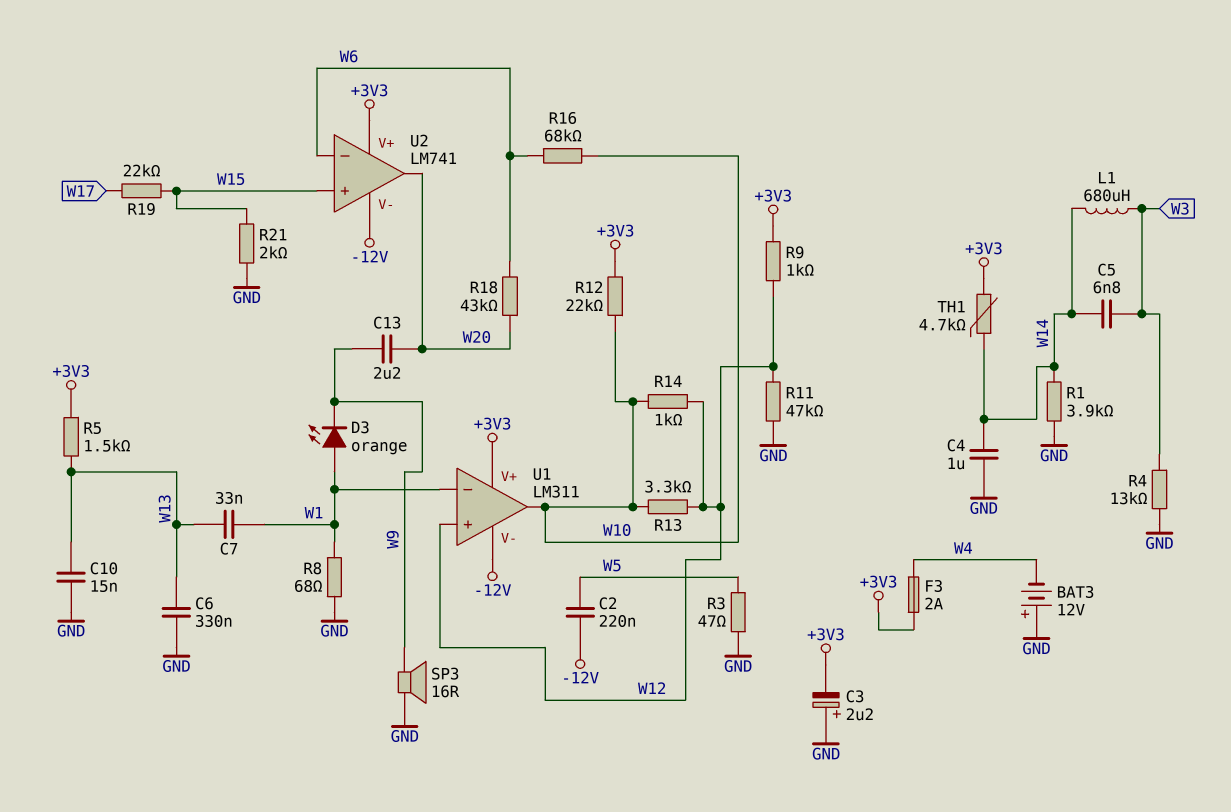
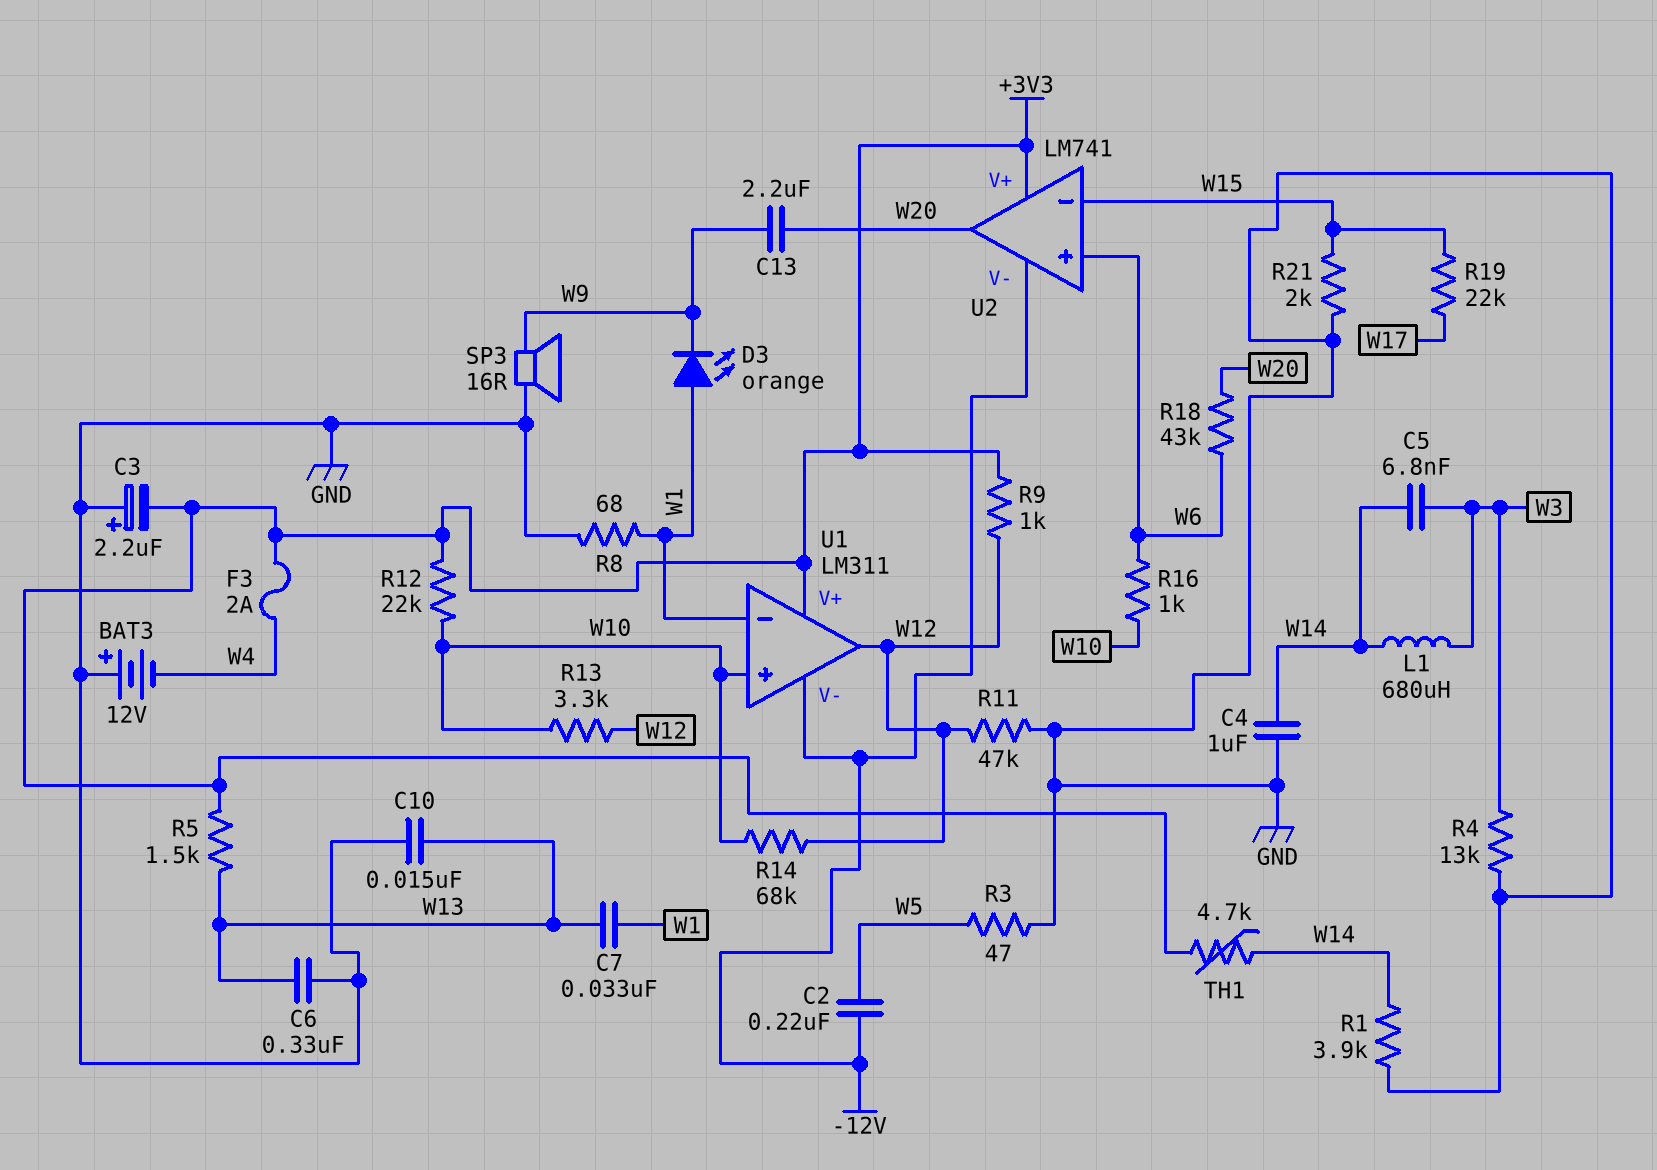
R14: 1k (W10, W12) -> 68k (W10, W12)
R16: 68k (W6, W10) -> 1k (W6, W10)
U1 pin in+: W12 -> W10
U1 pin out: W10 -> W12
U2 pin in+: W15 -> W6
U2 pin in-: W6 -> W15

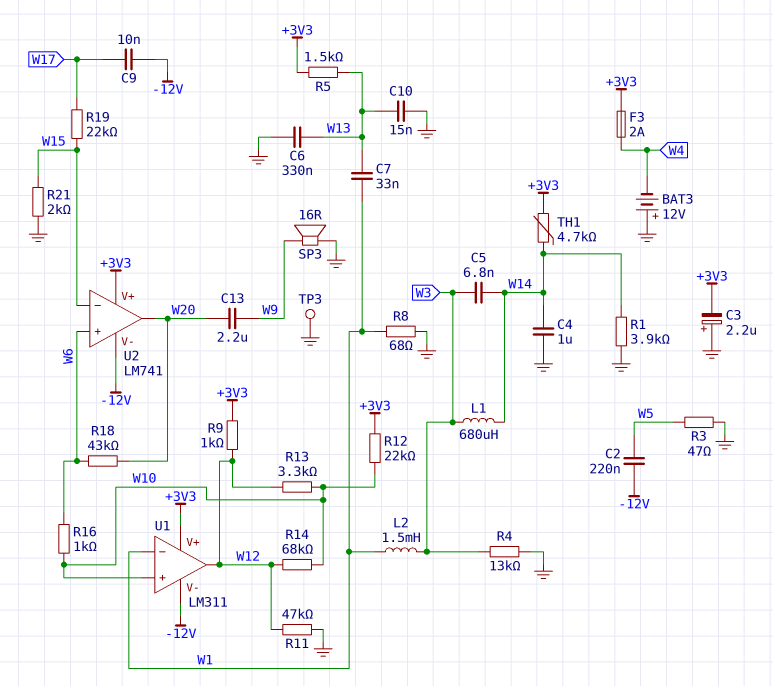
C9: none -> 10nF (-12V, W17)
D3: LED orange (A W1, K W9) -> none
L2: none -> 1.5mH (W1, W3)
TP3: none -> test point (GND)

